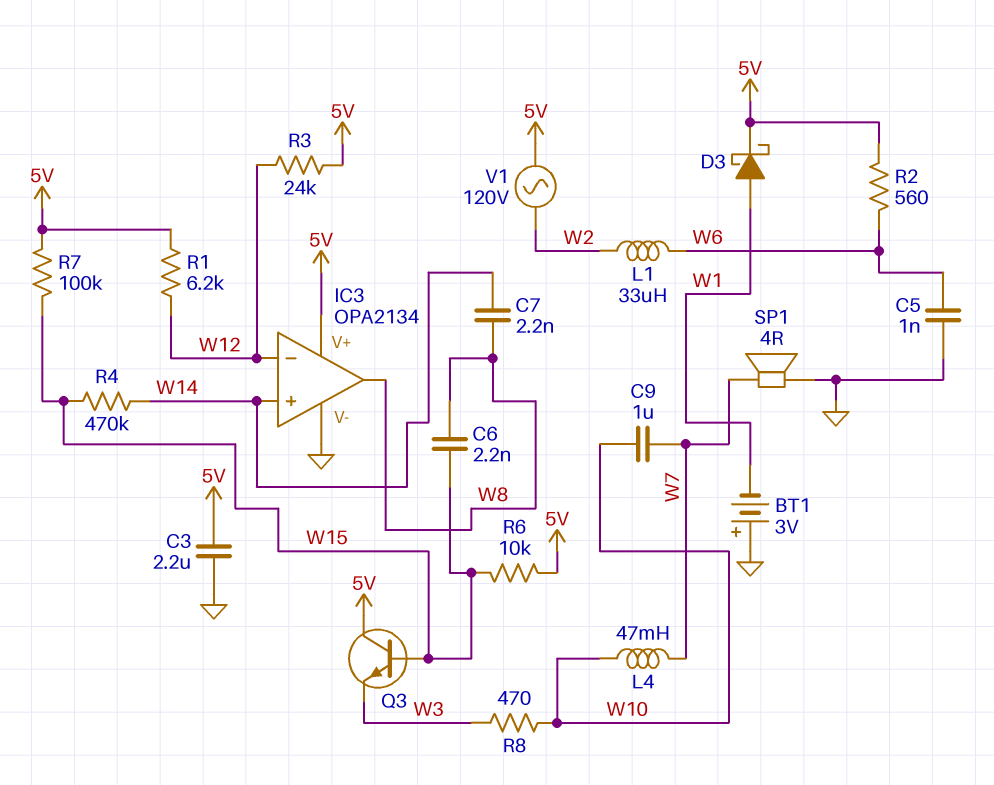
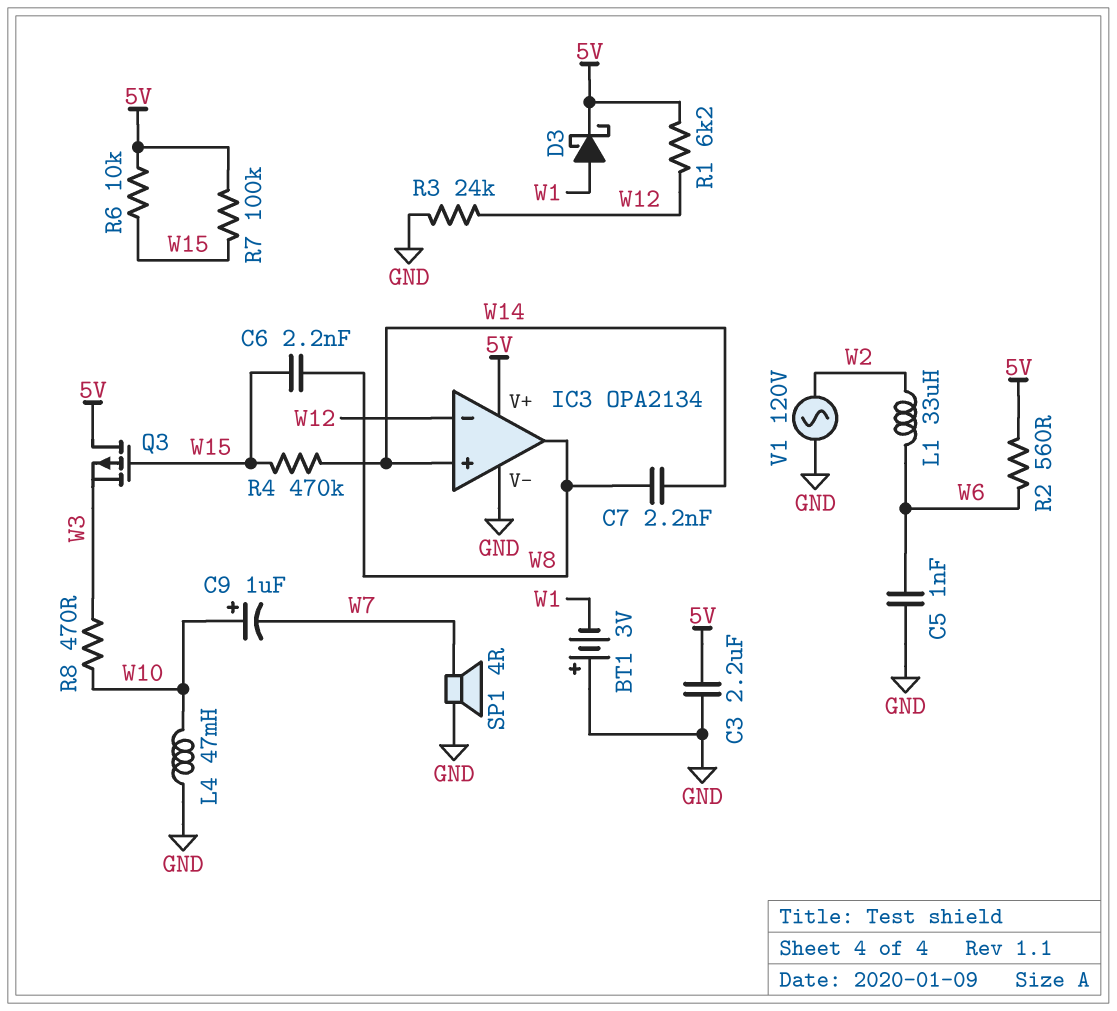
C9: 1uF (W7, W10) -> 1uF (plus W10, minus W7)
L4: 47mH (W7, W10) -> 47mH (GND, W10)
Q3: NPN (B W15, C 5V, E W3) -> PMOS (G W15, D 5V, S W3)
R3: 24k (5V, W12) -> 24k (GND, W12)
V1: AC 120V (5V, W2) -> AC 120V (GND, W2)

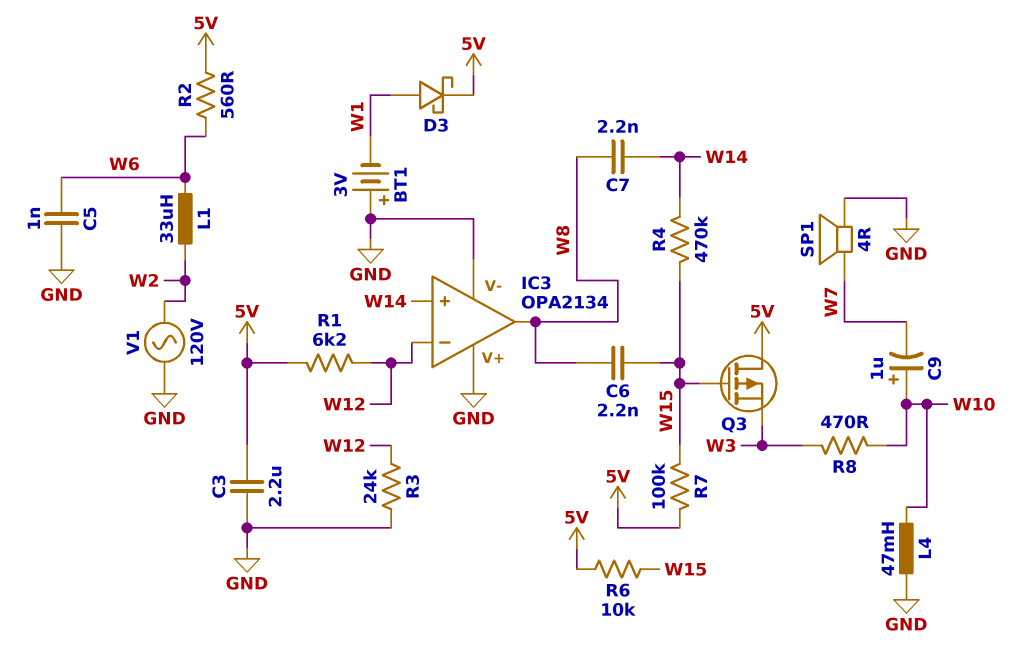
IC3 pin V+: 5V -> GND

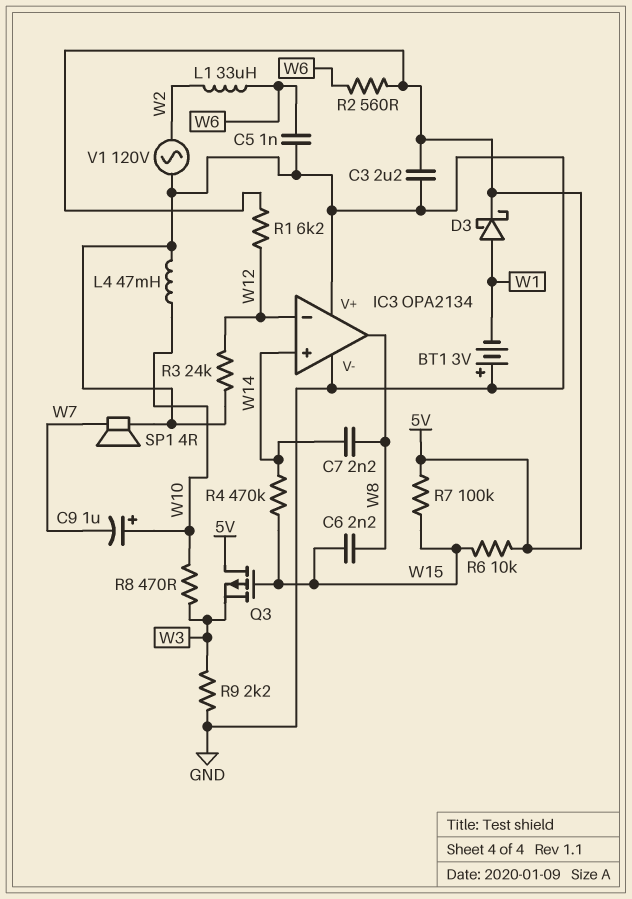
R9: none -> 2.2k (GND, W3)

